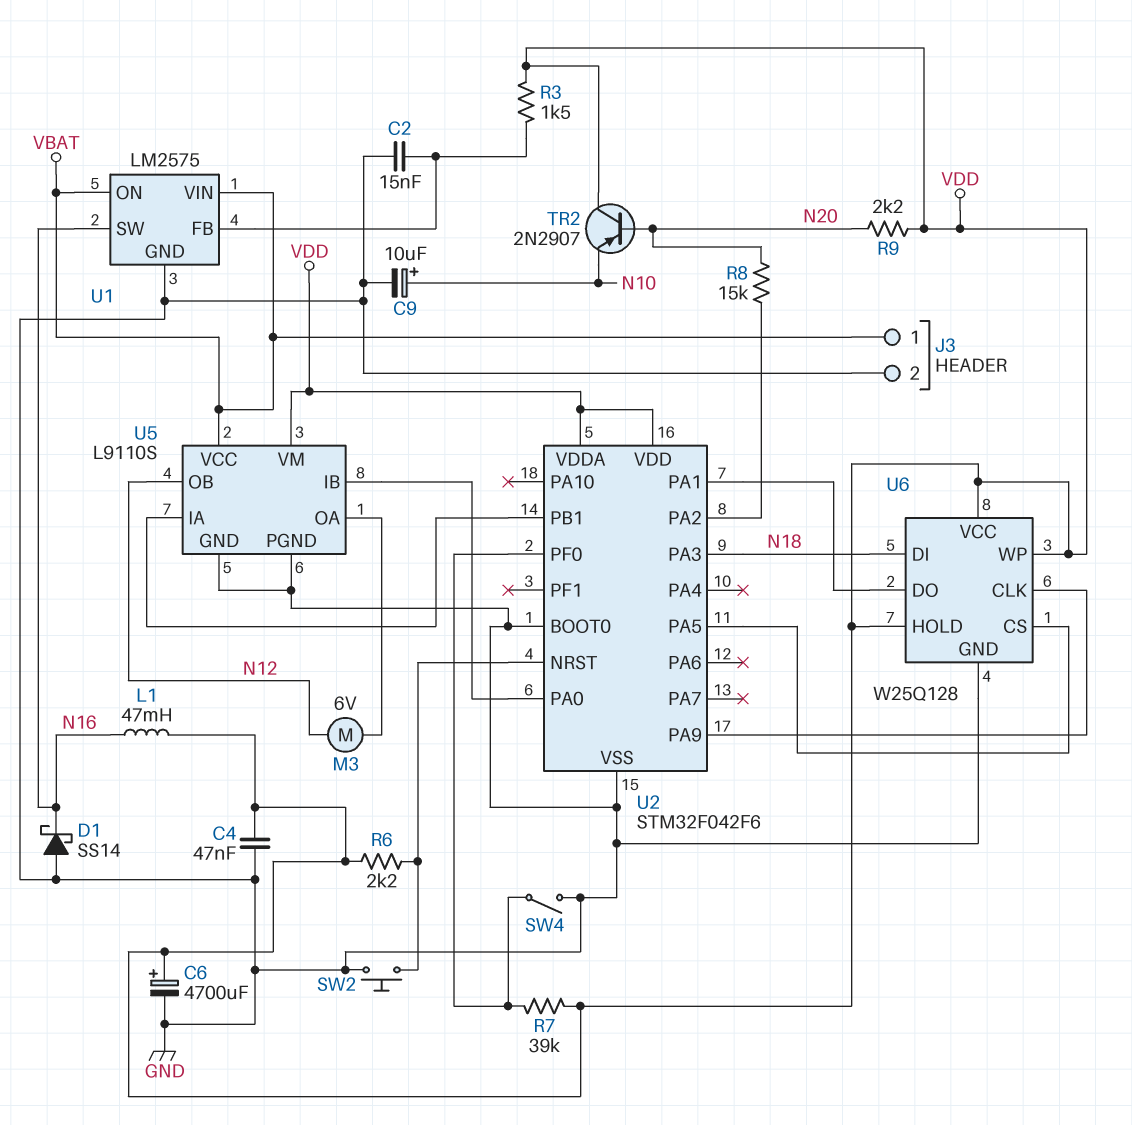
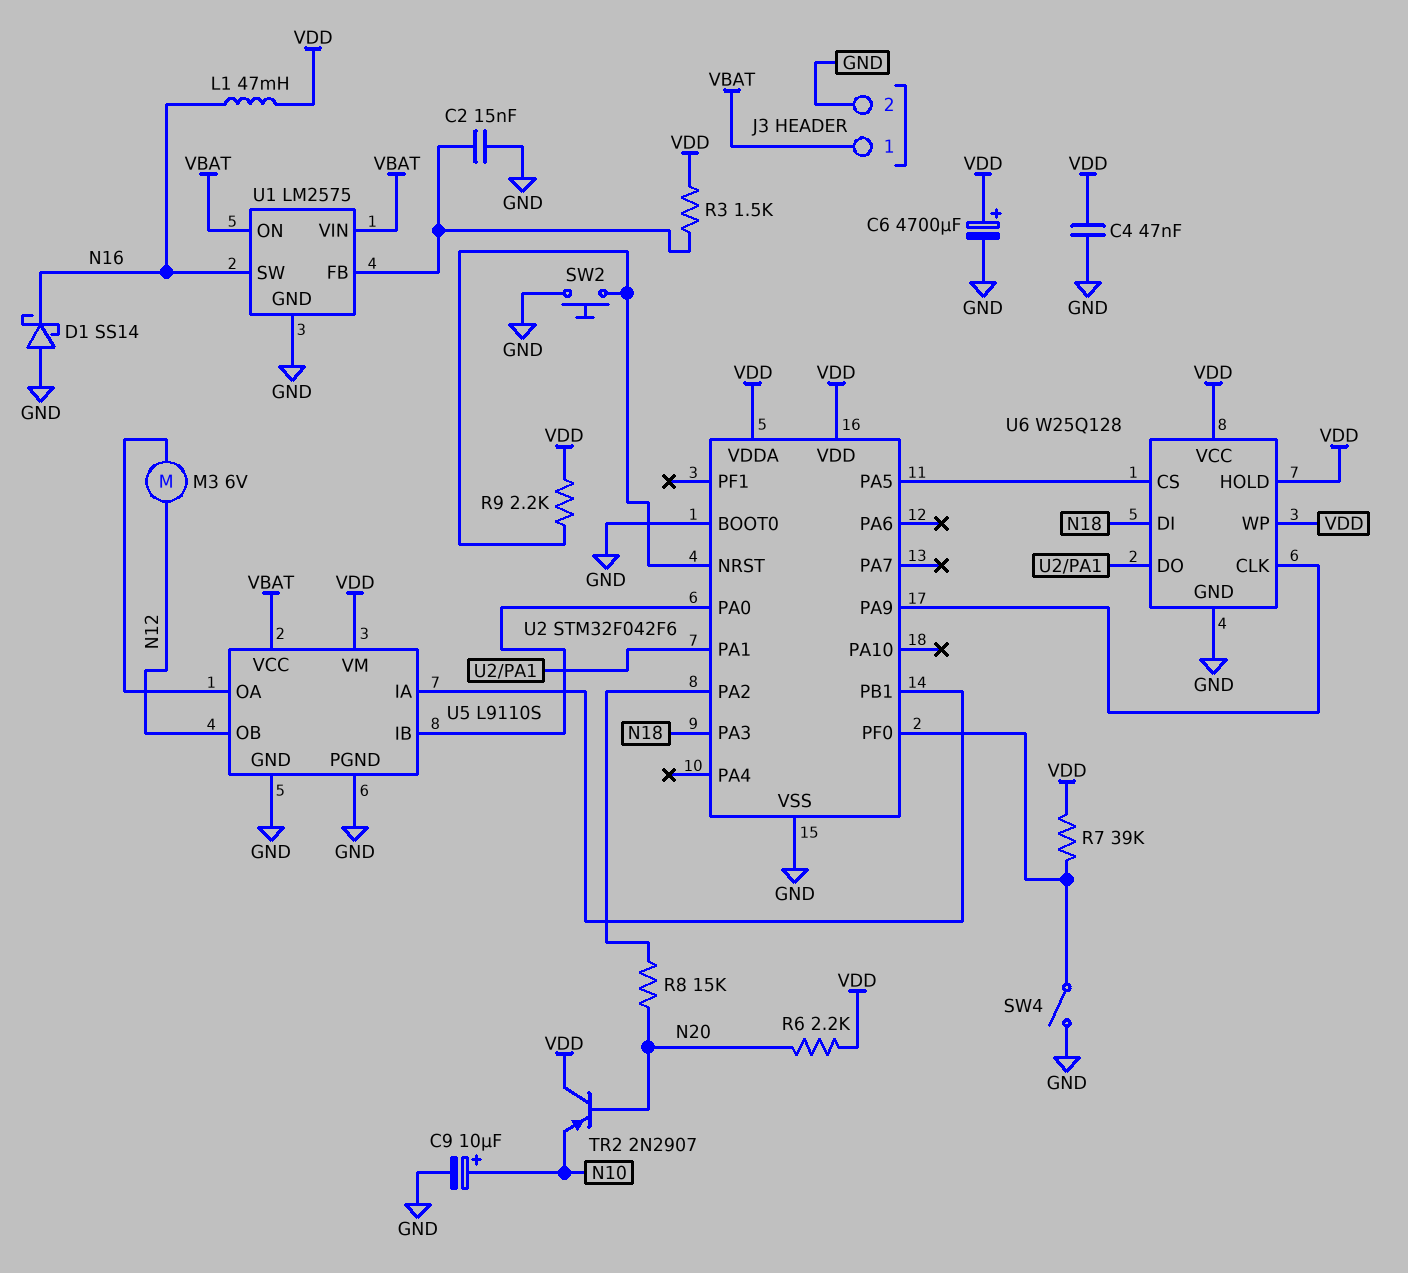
R6: 2.2k (U2/NRST, VDD) -> 2.2k (N20, VDD)
R9: 2.2k (N20, VDD) -> 2.2k (U2/NRST, VDD)

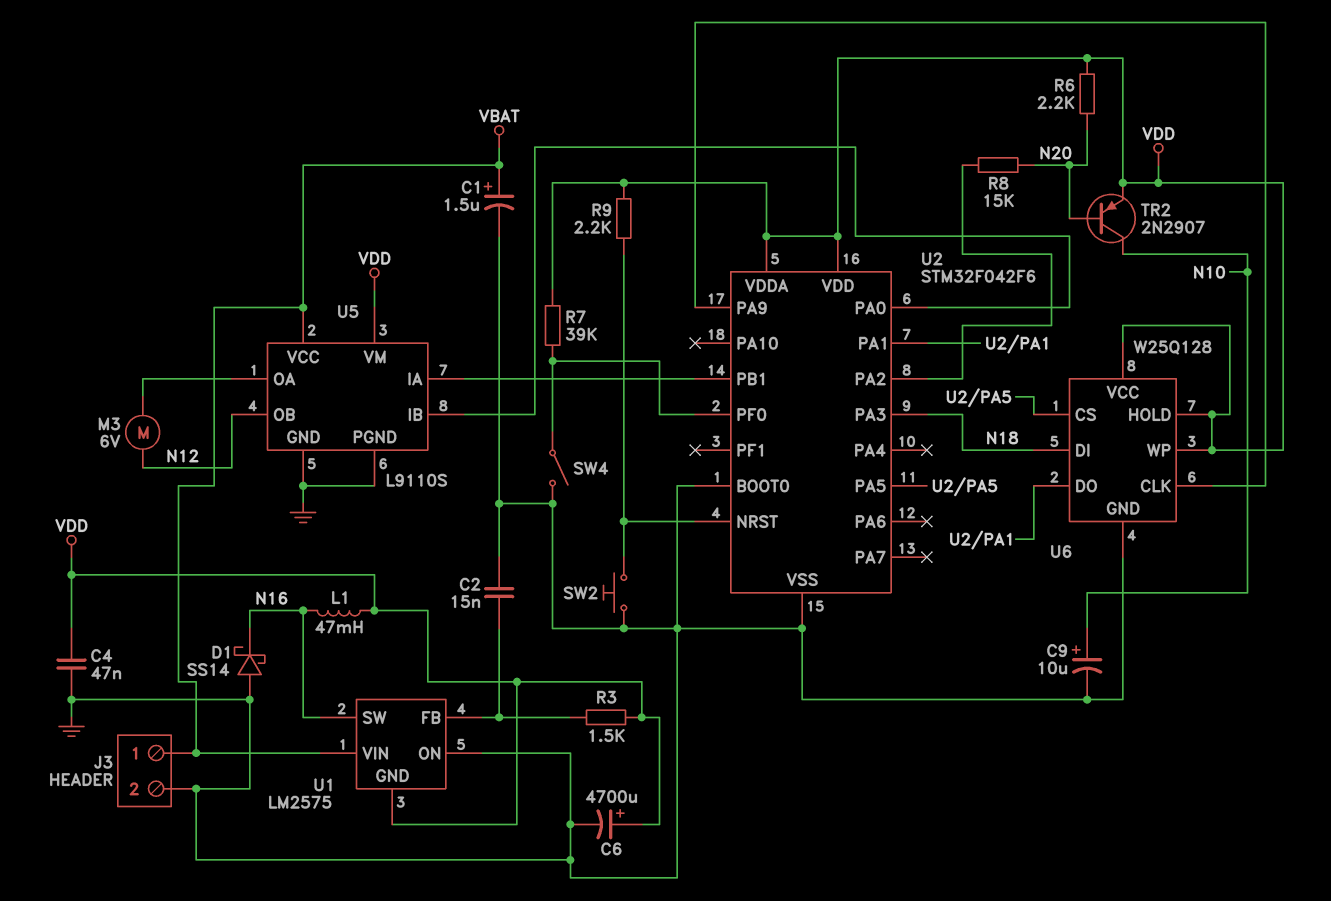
C1: none -> 1.5uF (plus VBAT, minus GND)
TR2: PNP 2N2907 (B N20, C VDD, E N10) -> PNP 2N2907 (B N20, C N10, E VDD)
U1 pin GND: GND -> VDD
U1 pin ON: VBAT -> GND

